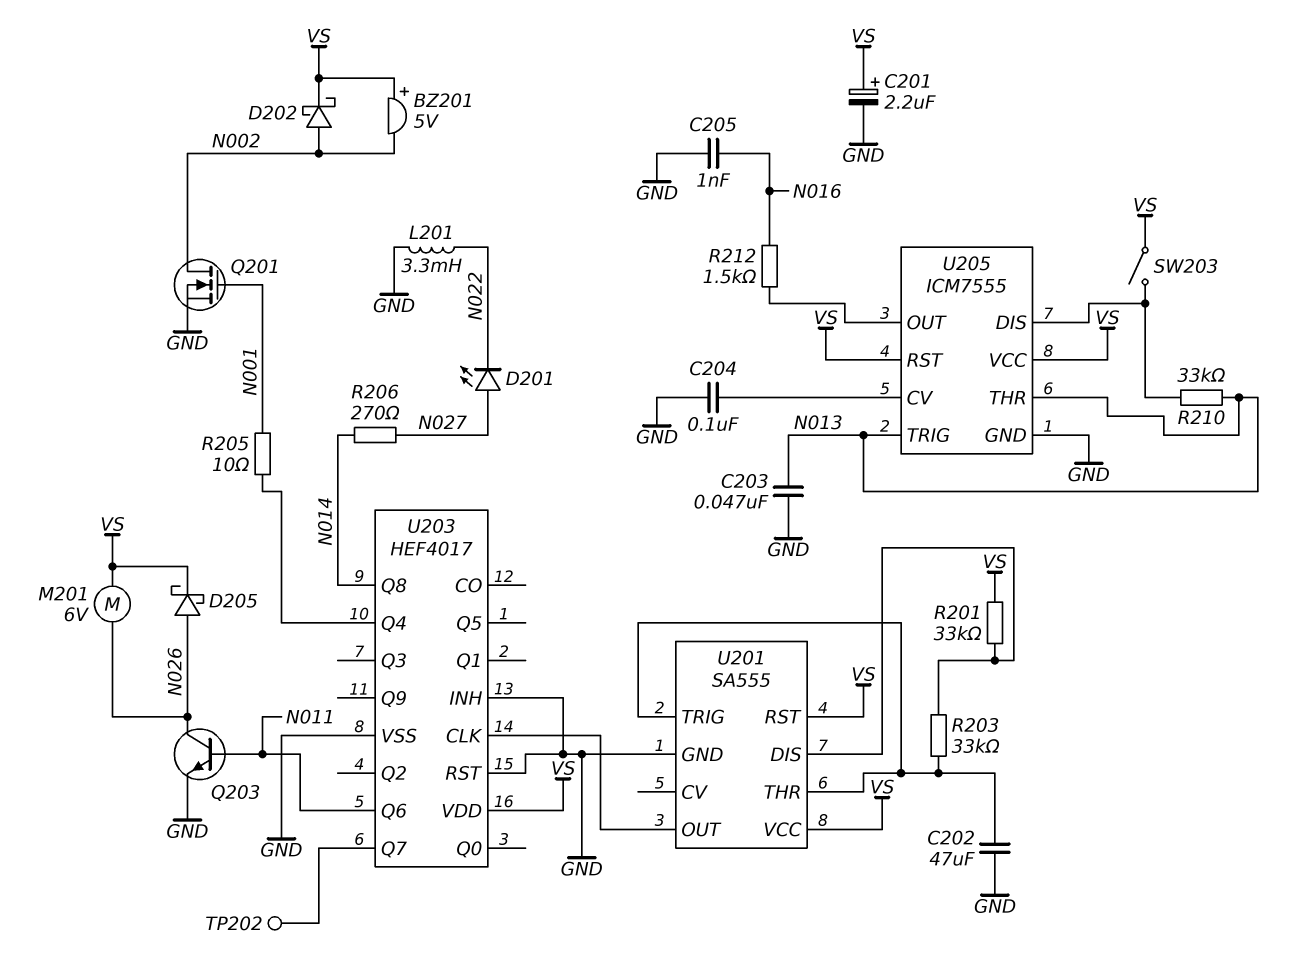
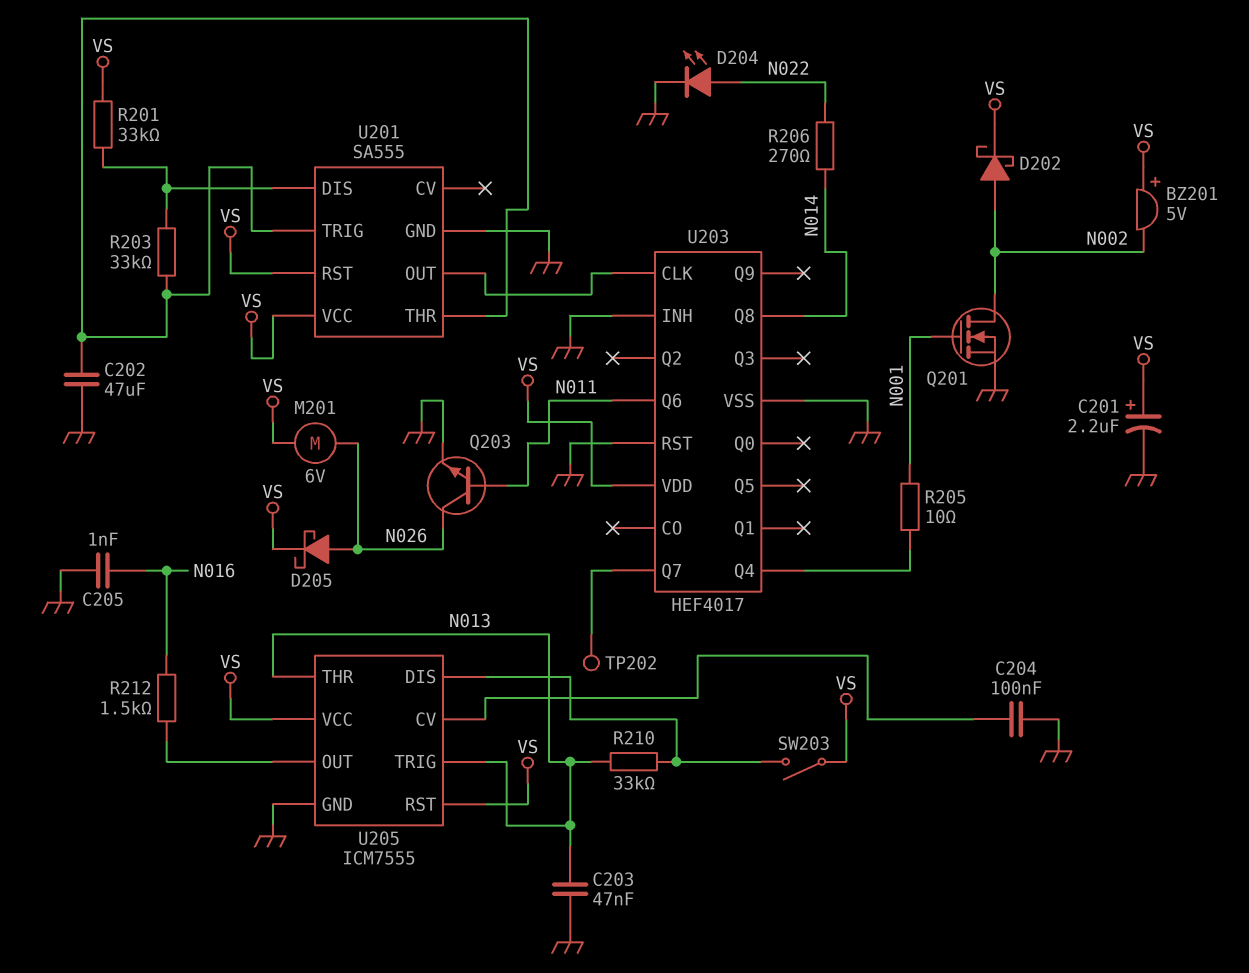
D201: LED (A N027, K N022) -> none
D204: none -> LED (A N022, K GND)
L201: 3.3mH (GND, N022) -> none
R206: 270 (N014, N027) -> 270 (N014, N022)

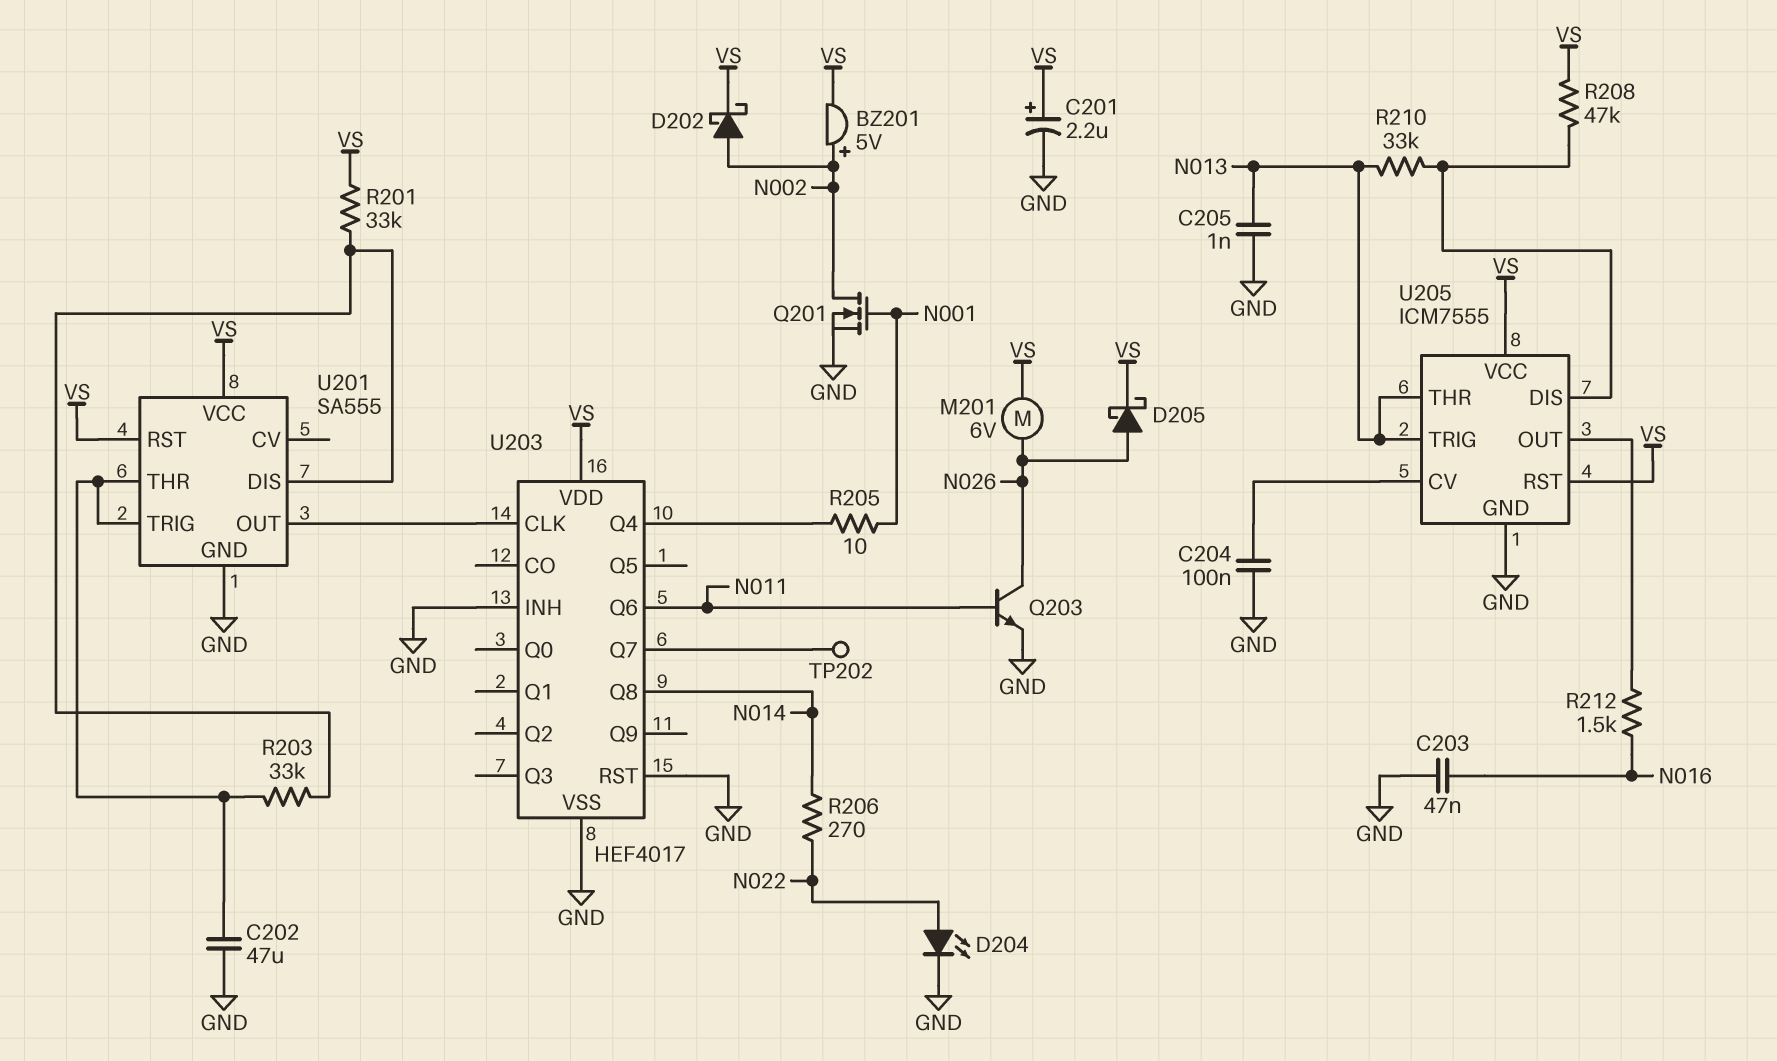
BZ201: buzzer 5V (plus VS, minus N002) -> buzzer 5V (plus N002, minus VS)
C203: 47nF (GND, N013) -> 47nF (GND, N016)
C205: 1nF (GND, N016) -> 1nF (GND, N013)
R208: none -> 47k (U205/DIS, VS)
SW203: switch (U205/DIS, VS) -> none

